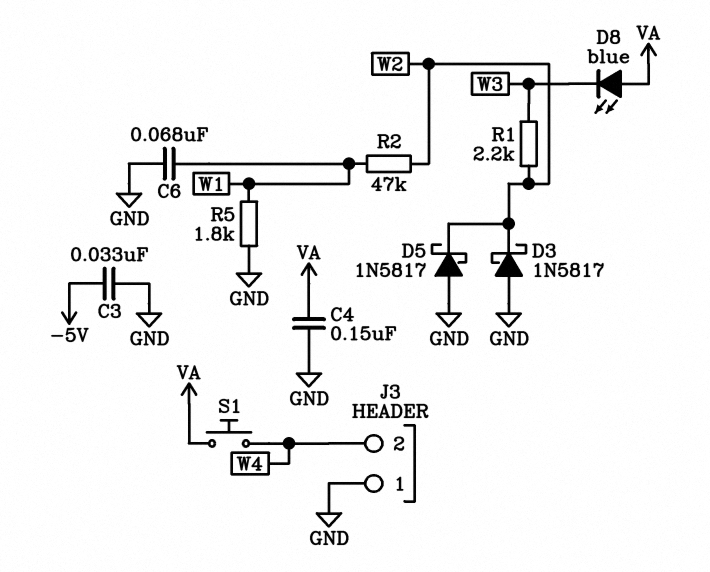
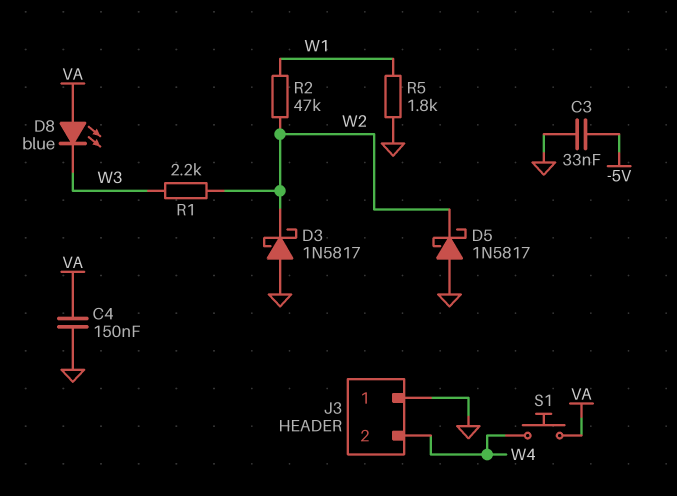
C6: 68nF (GND, W1) -> none

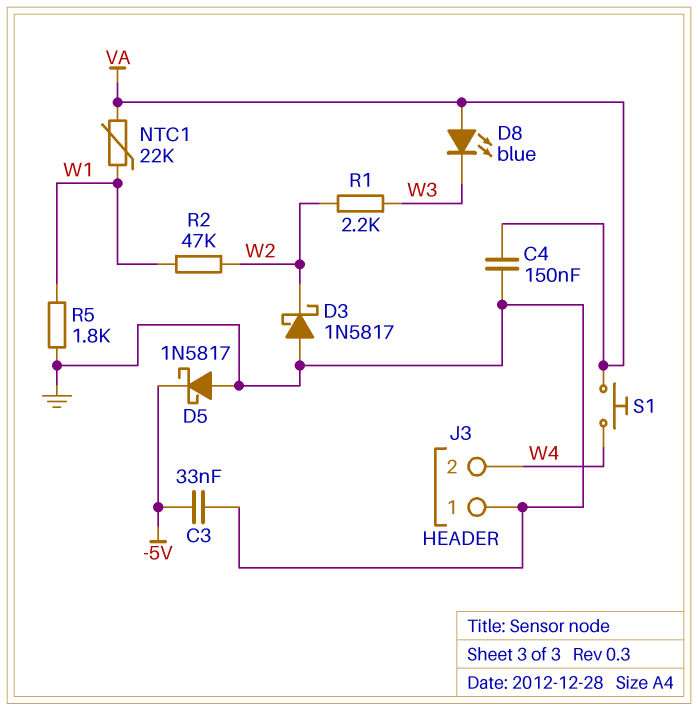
D5: schottky 1N5817 (A GND, K W2) -> schottky 1N5817 (A GND, K -5V)
NTC1: none -> 22k (VA, W1)

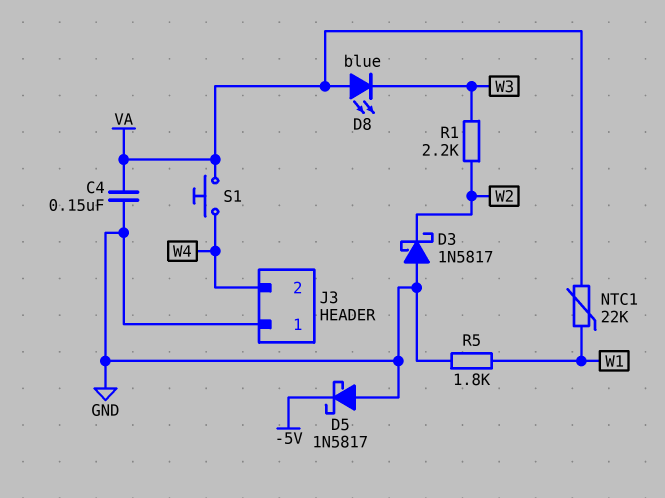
C3: 33nF (-5V, GND) -> none
R2: 47k (W1, W2) -> none

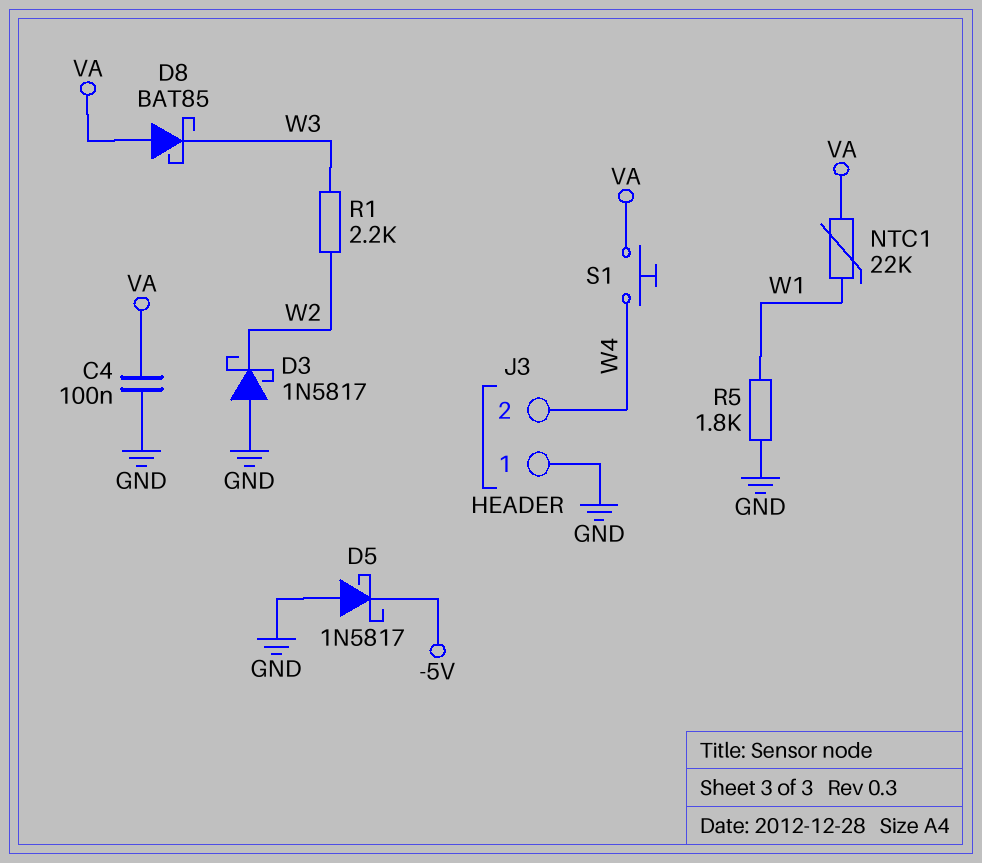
C4: 150nF (GND, VA) -> 100nF (GND, VA)
D8: LED blue (A VA, K W3) -> schottky BAT85 (A VA, K W3)

